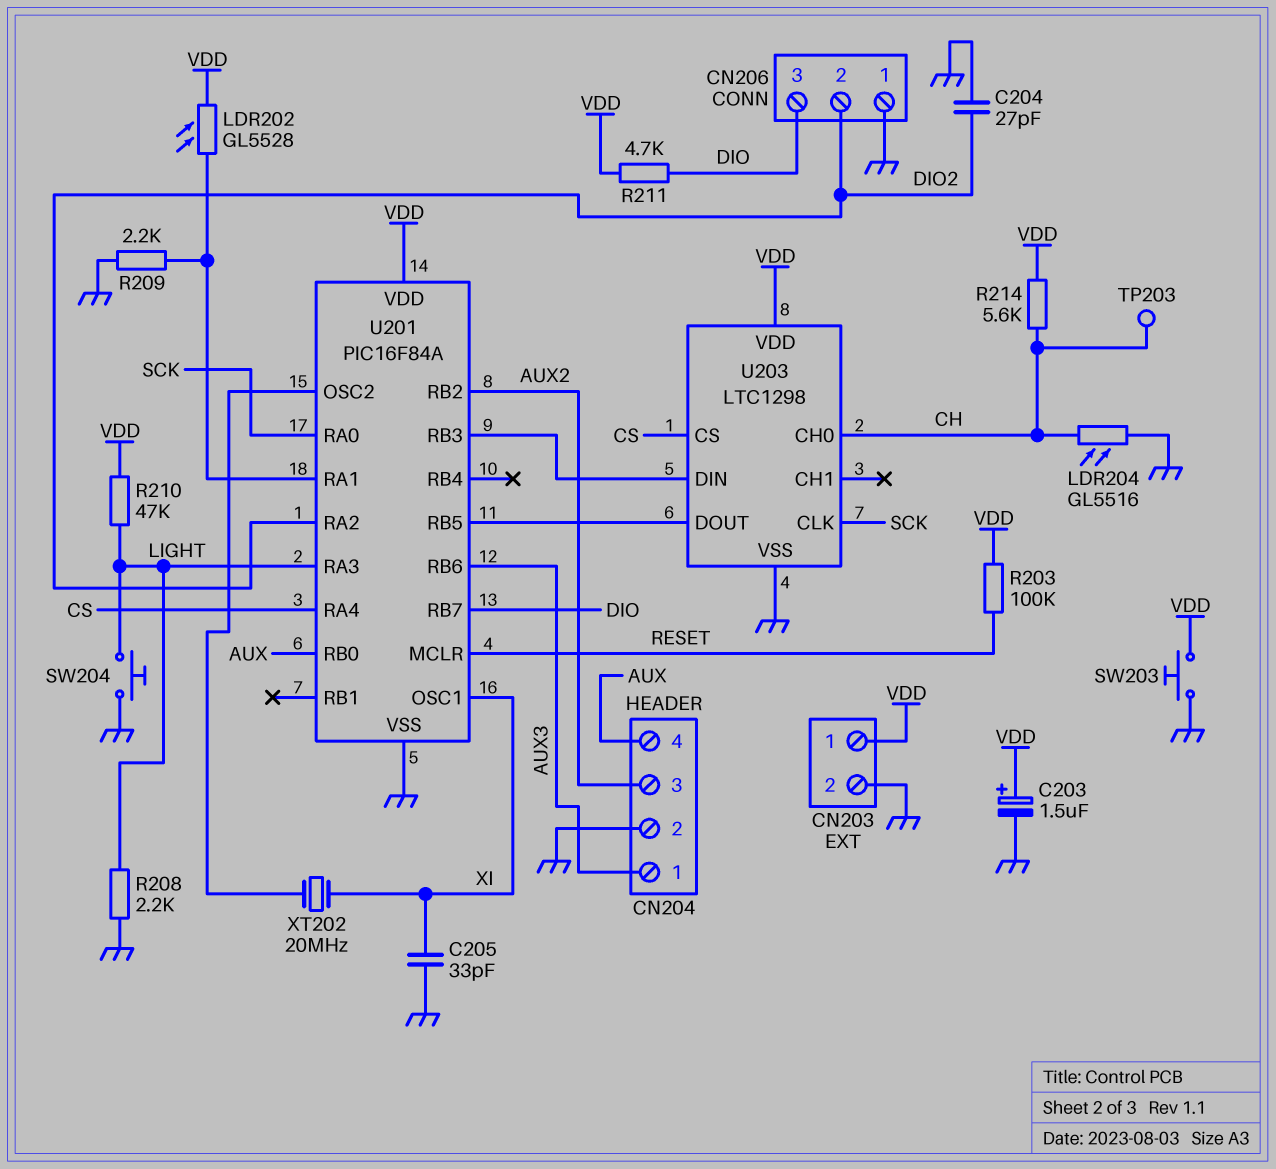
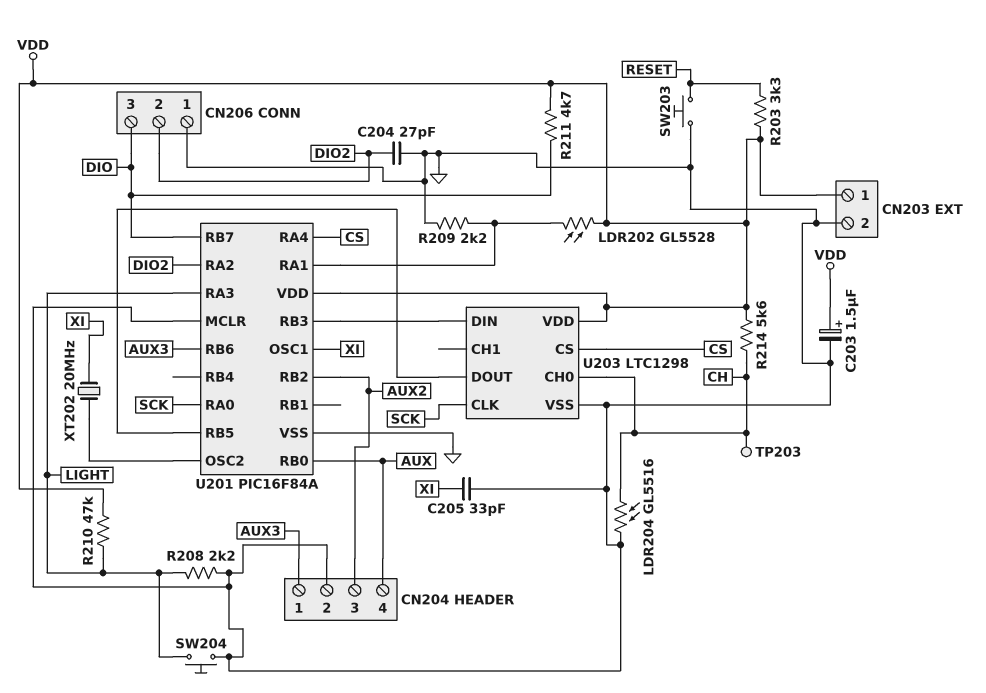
R203: 100k (RESET, VDD) -> 3.3k (RESET, VDD)
SW203: button (GND, VDD) -> button (GND, RESET)
U201 pin MCLR: RESET -> GND

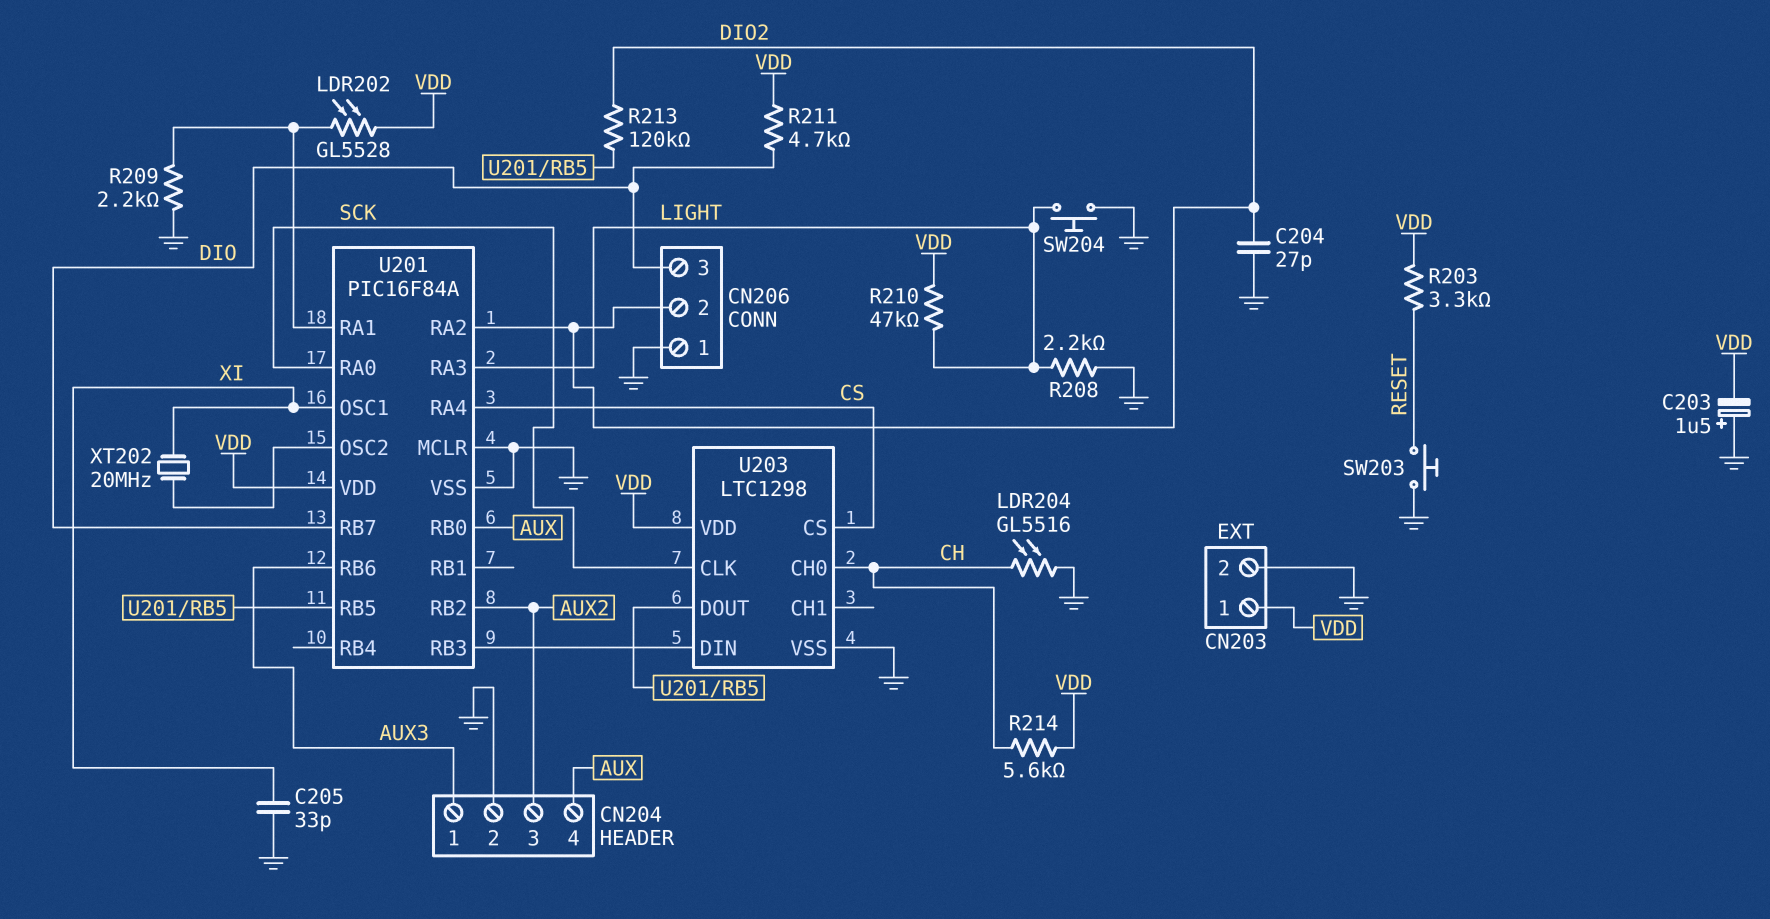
C203: 1.5uF (plus VDD, minus GND) -> 1.5uF (plus GND, minus VDD)
R213: none -> 120k (DIO2, U201/RB5)
TP203: test point (CH) -> none

